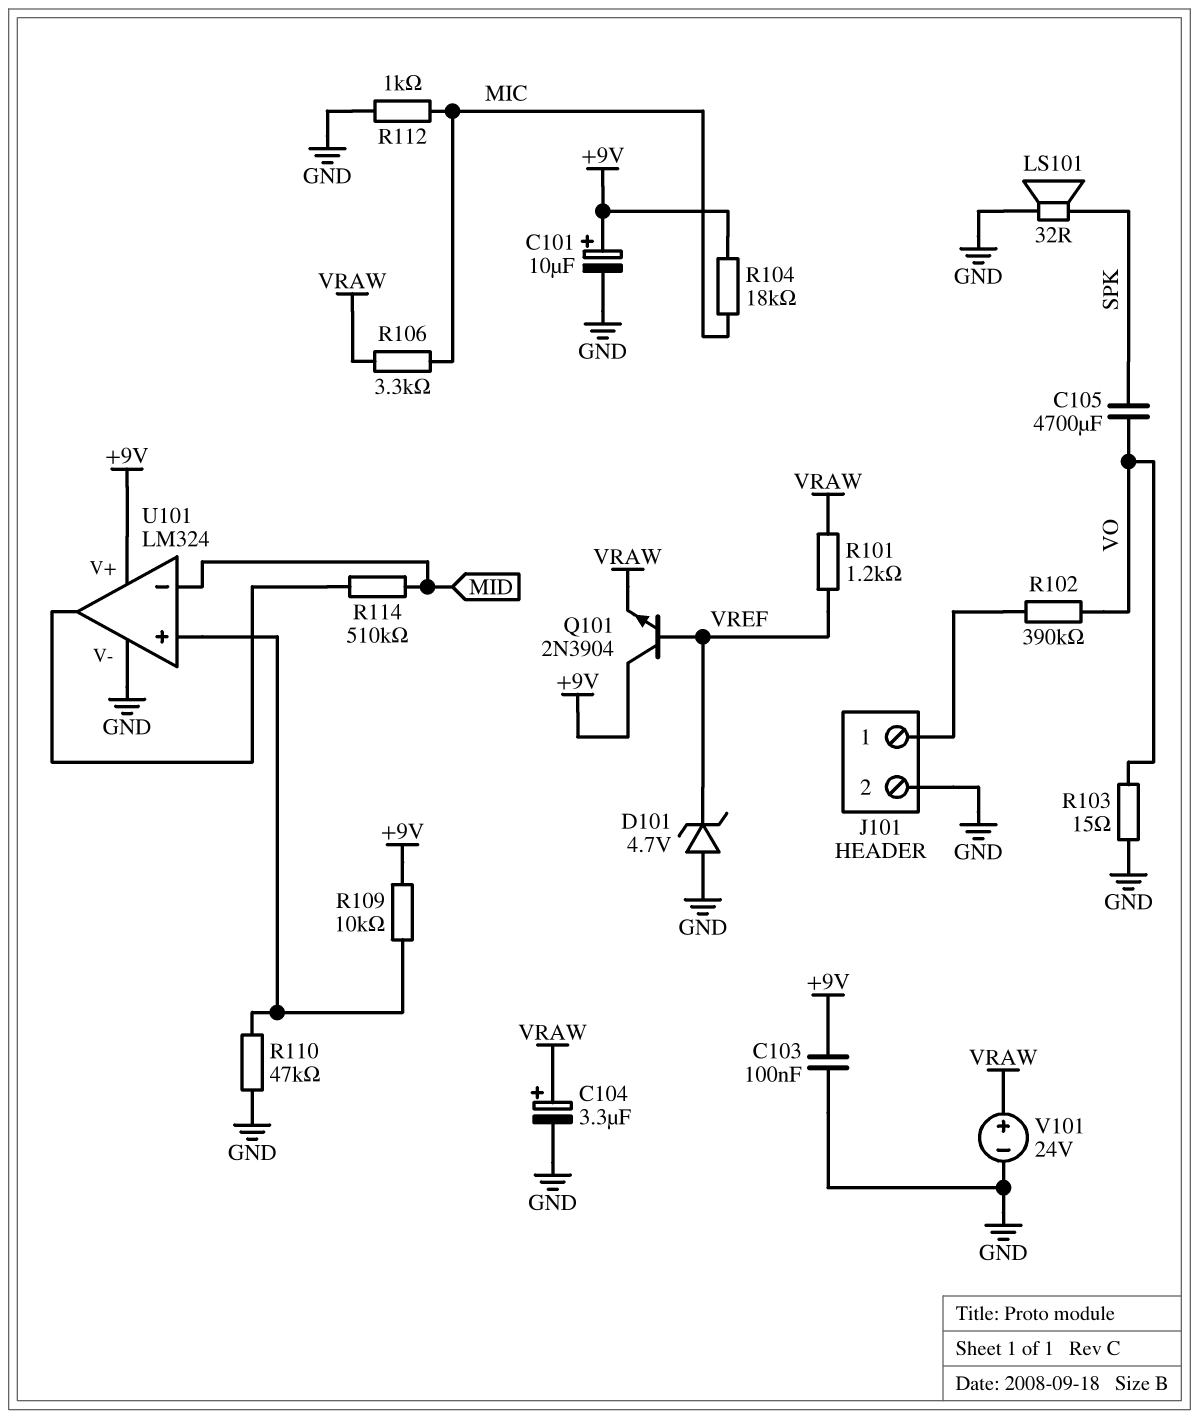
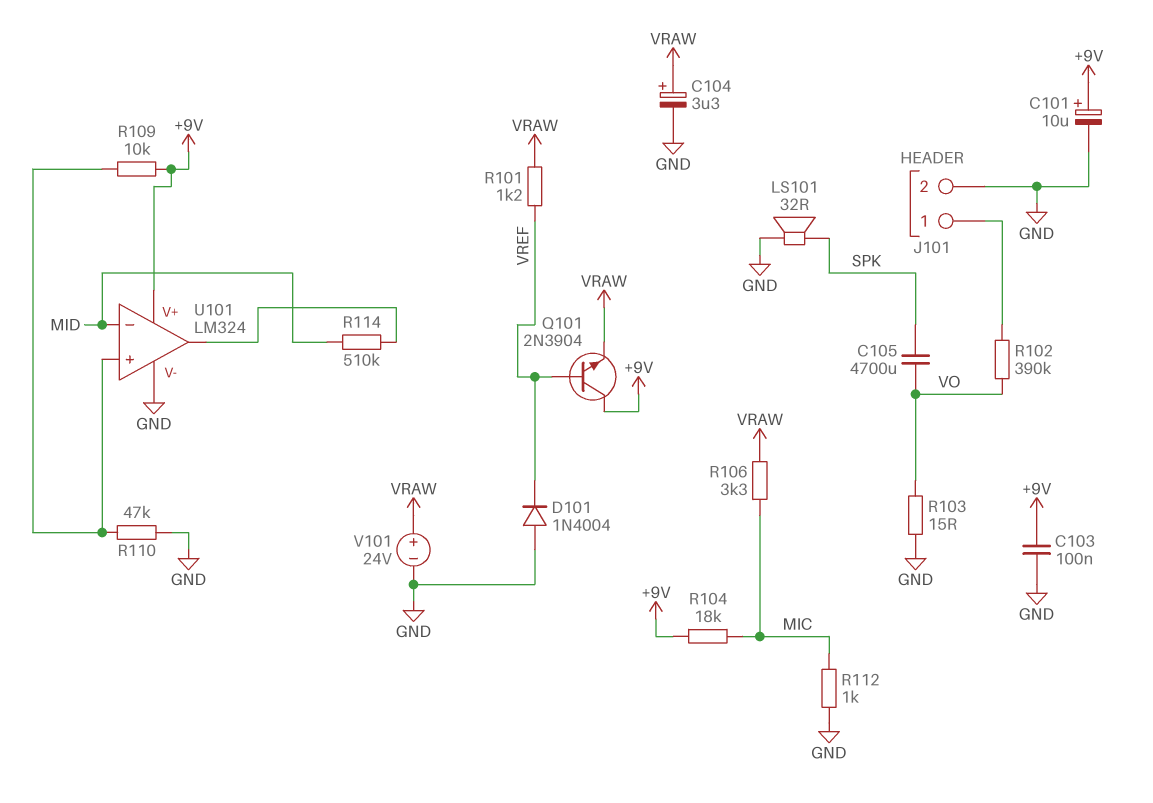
D101: zener 4.7V (A GND, K VREF) -> diode 1N4004 (A GND, K VREF)

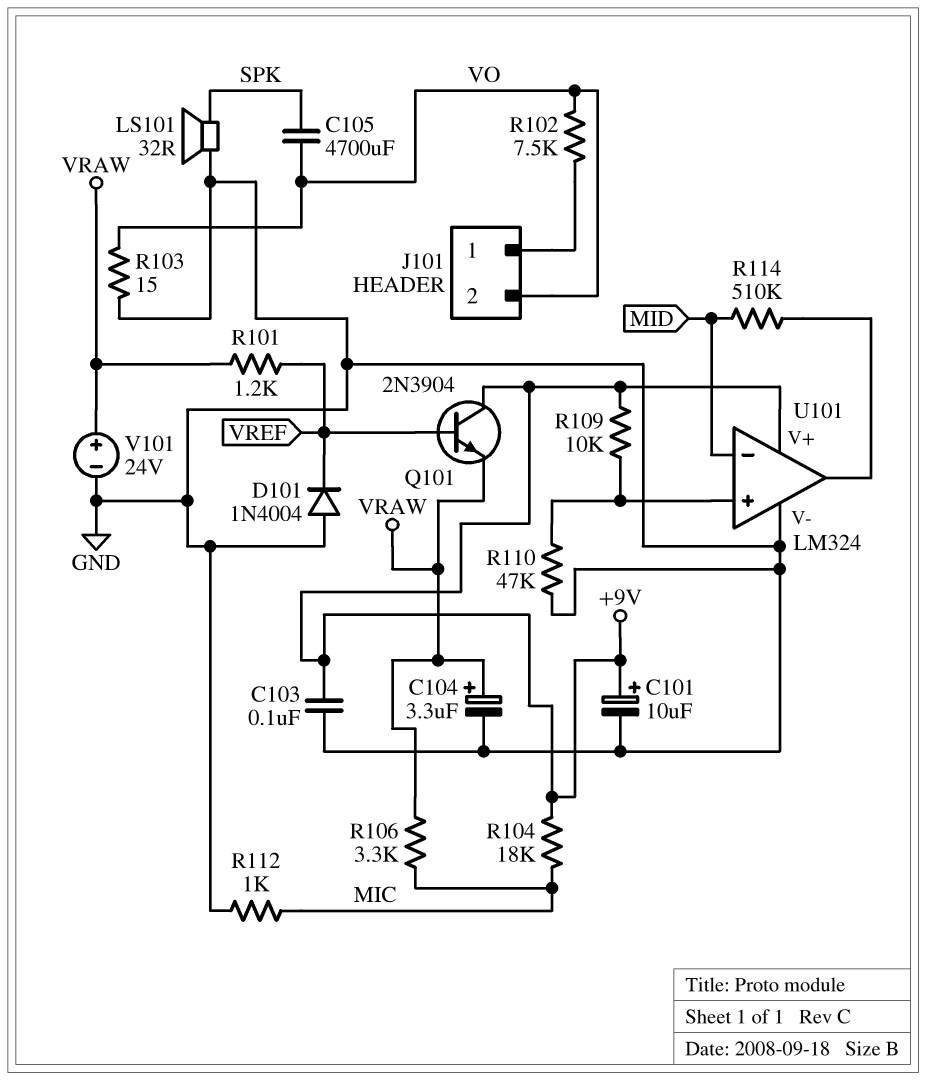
J101 pin 2: GND -> VO
R102: 390k (J101/1, VO) -> 7.5k (J101/1, VO)

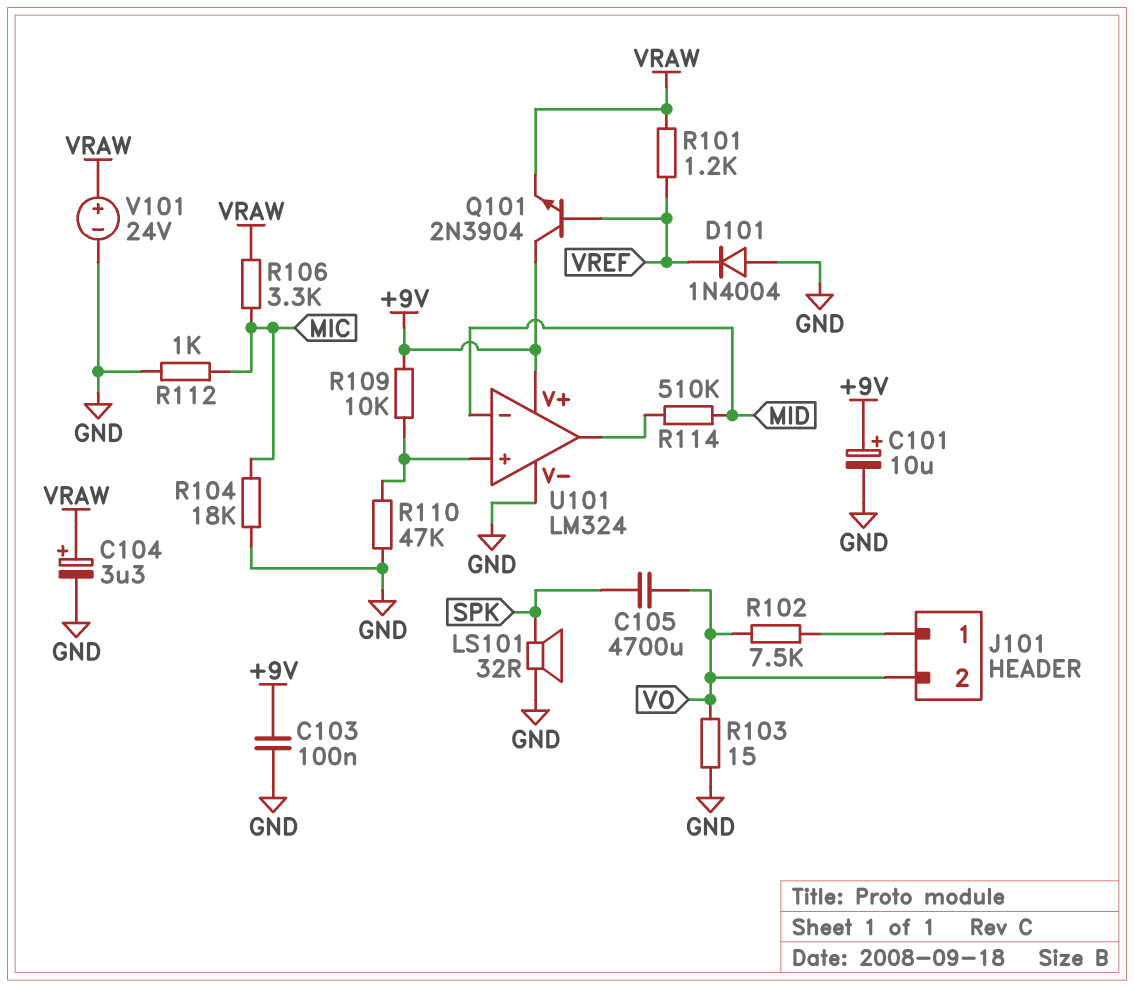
R104: 18k (+9V, MIC) -> 18k (GND, MIC)

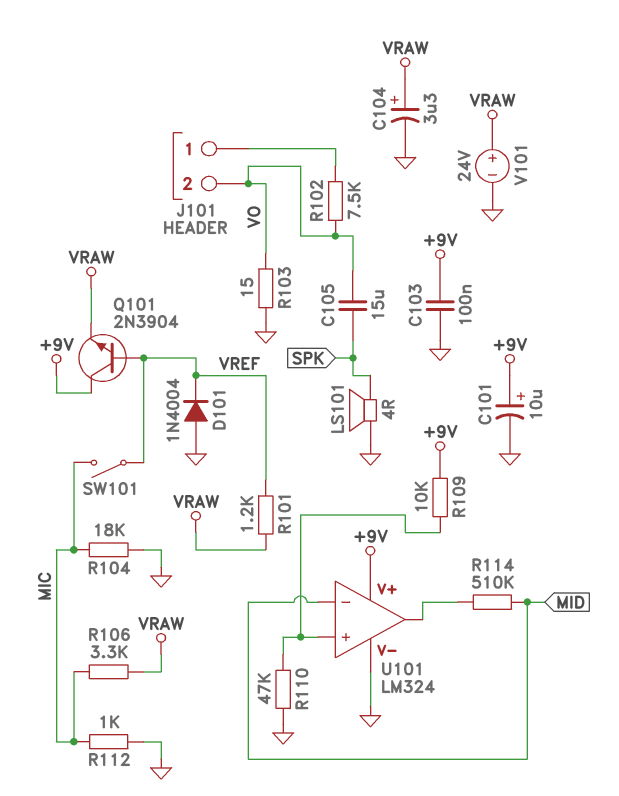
C105: 4700uF (SPK, VO) -> 15uF (SPK, VO)
LS101: speaker 32R (GND, SPK) -> speaker 4R (GND, SPK)
SW101: none -> switch (MIC, VREF)

